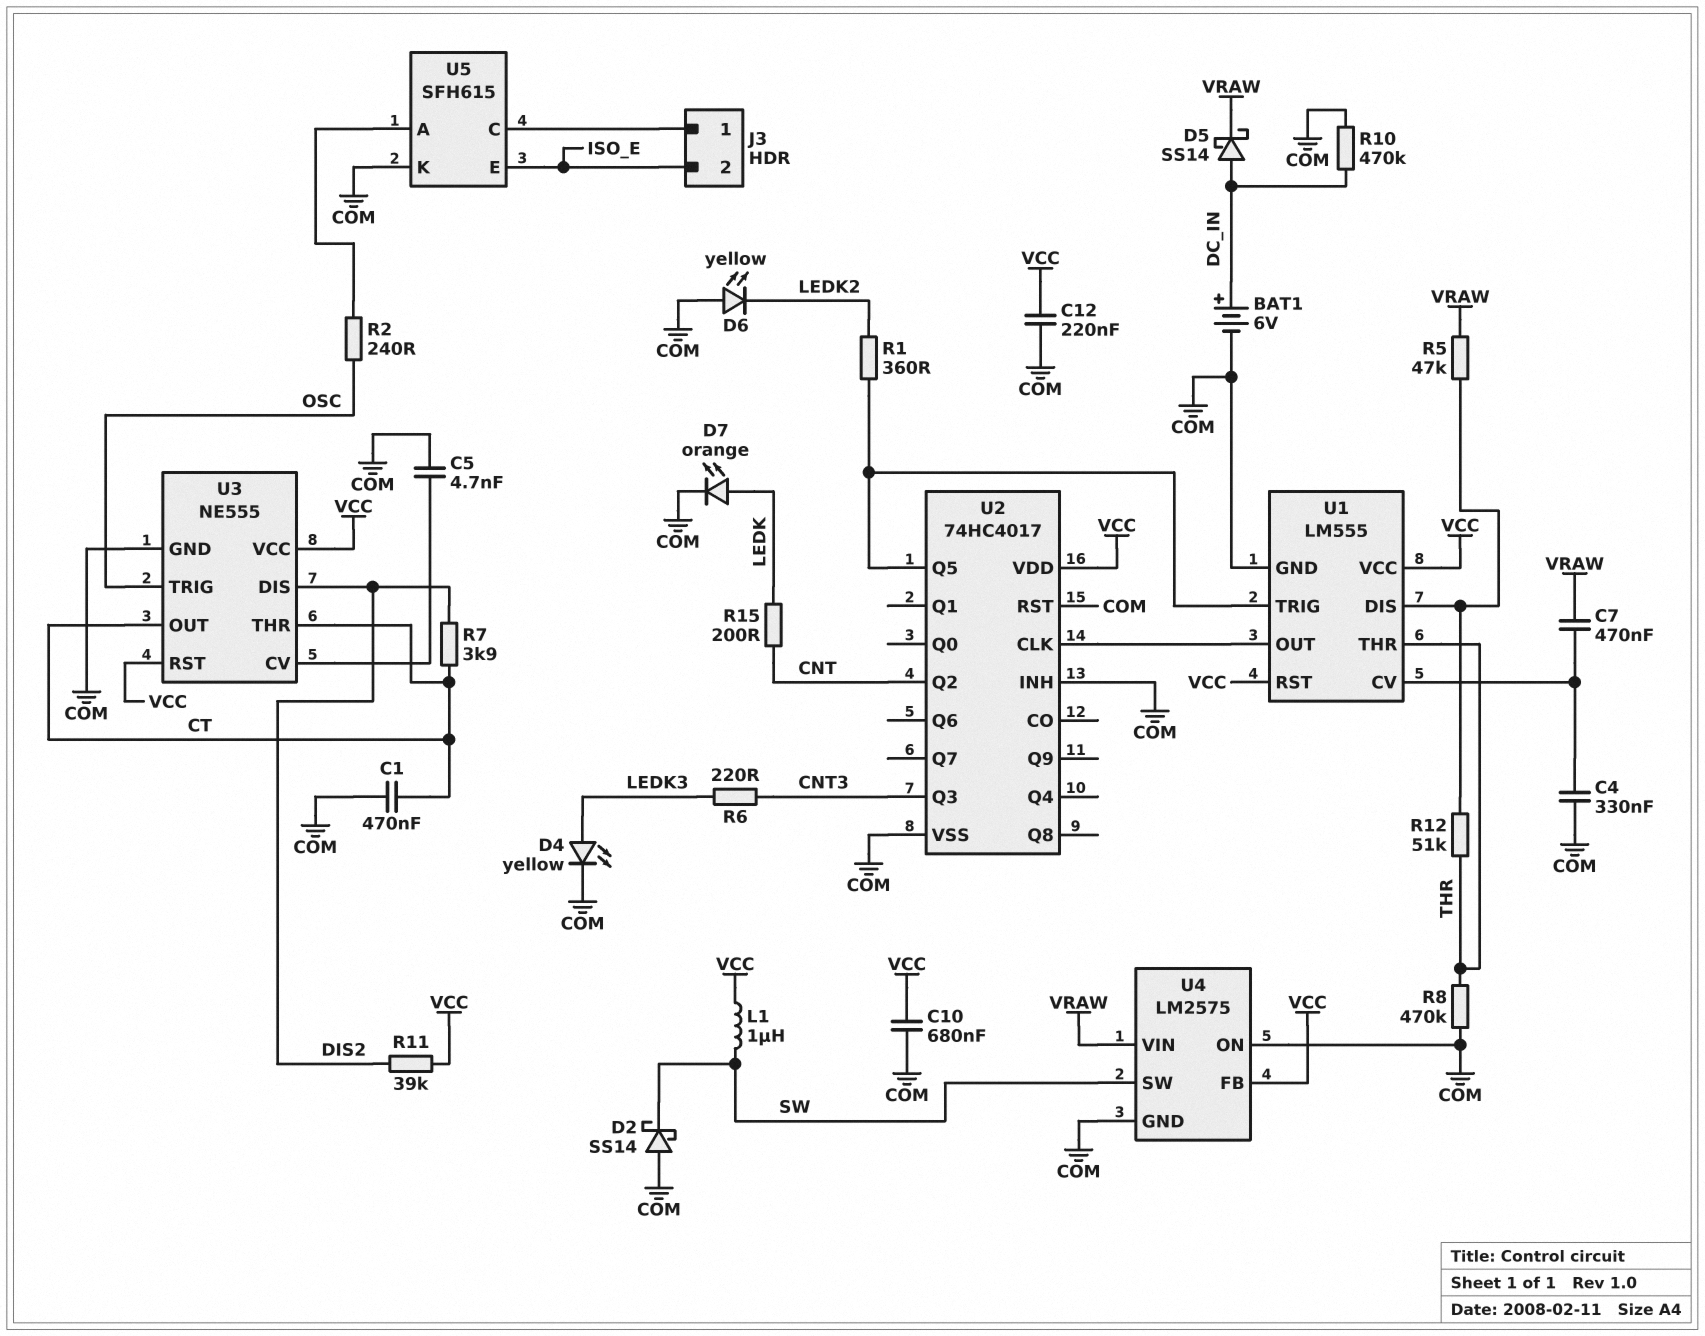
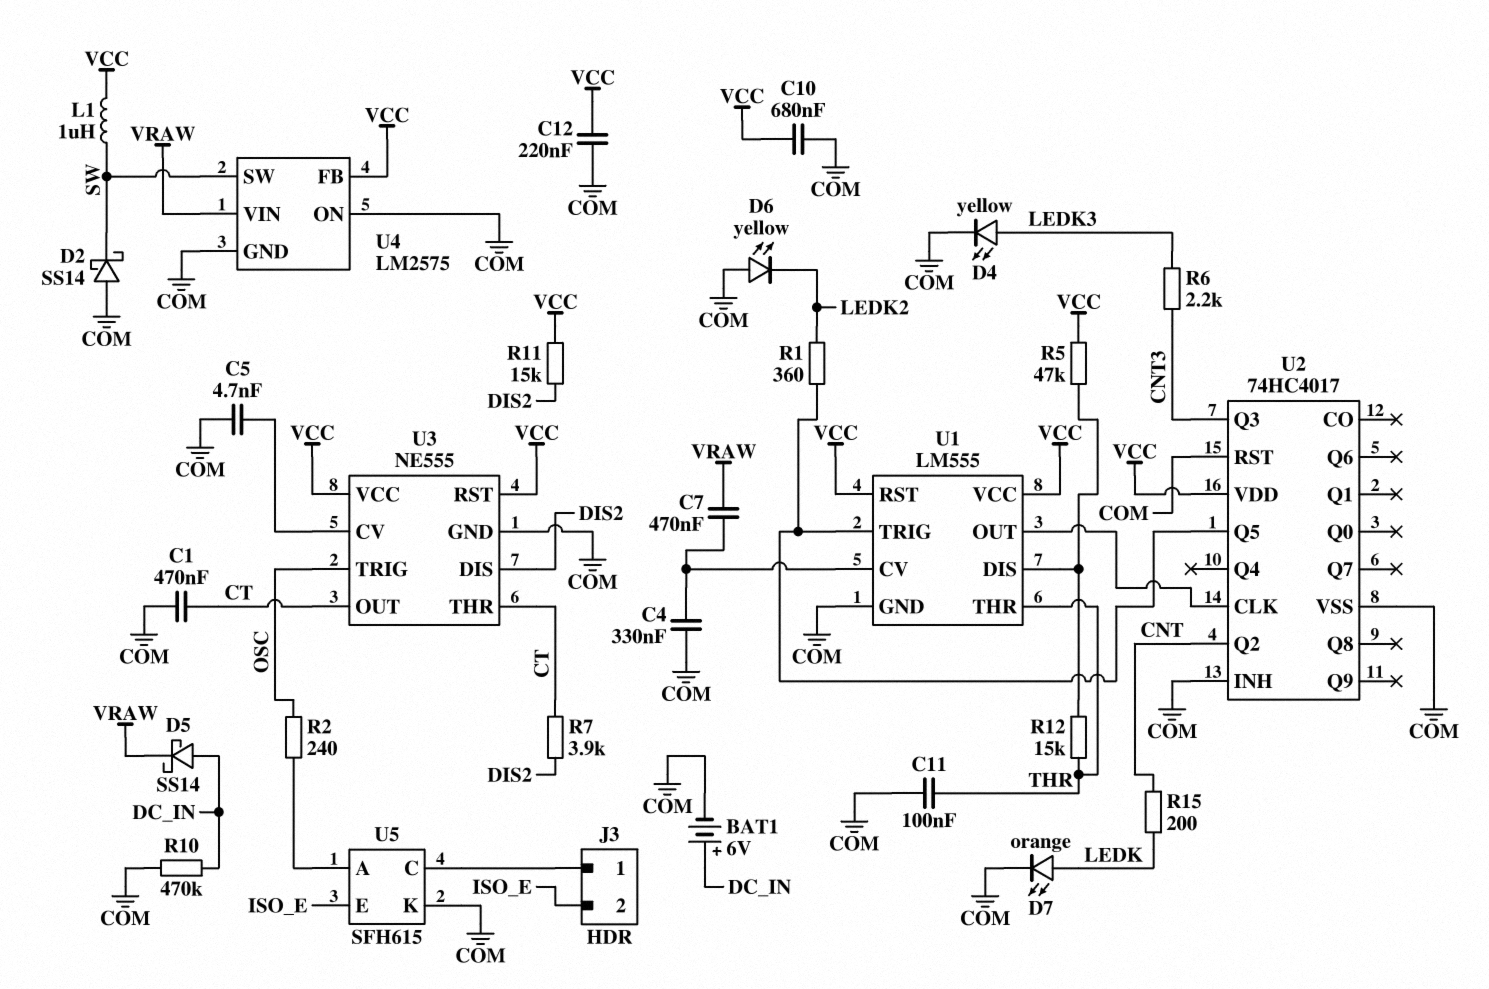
C11: none -> 100nF (COM, THR)
R5: 47k (U1/DIS, VRAW) -> 47k (U1/DIS, VCC)
R6: 220 (CNT3, LEDK3) -> 2.2k (CNT3, LEDK3)
R8: 470k (COM, THR) -> none
R11: 39k (DIS2, VCC) -> 15k (DIS2, VCC)
R12: 51k (THR, U1/DIS) -> 15k (THR, U1/DIS)

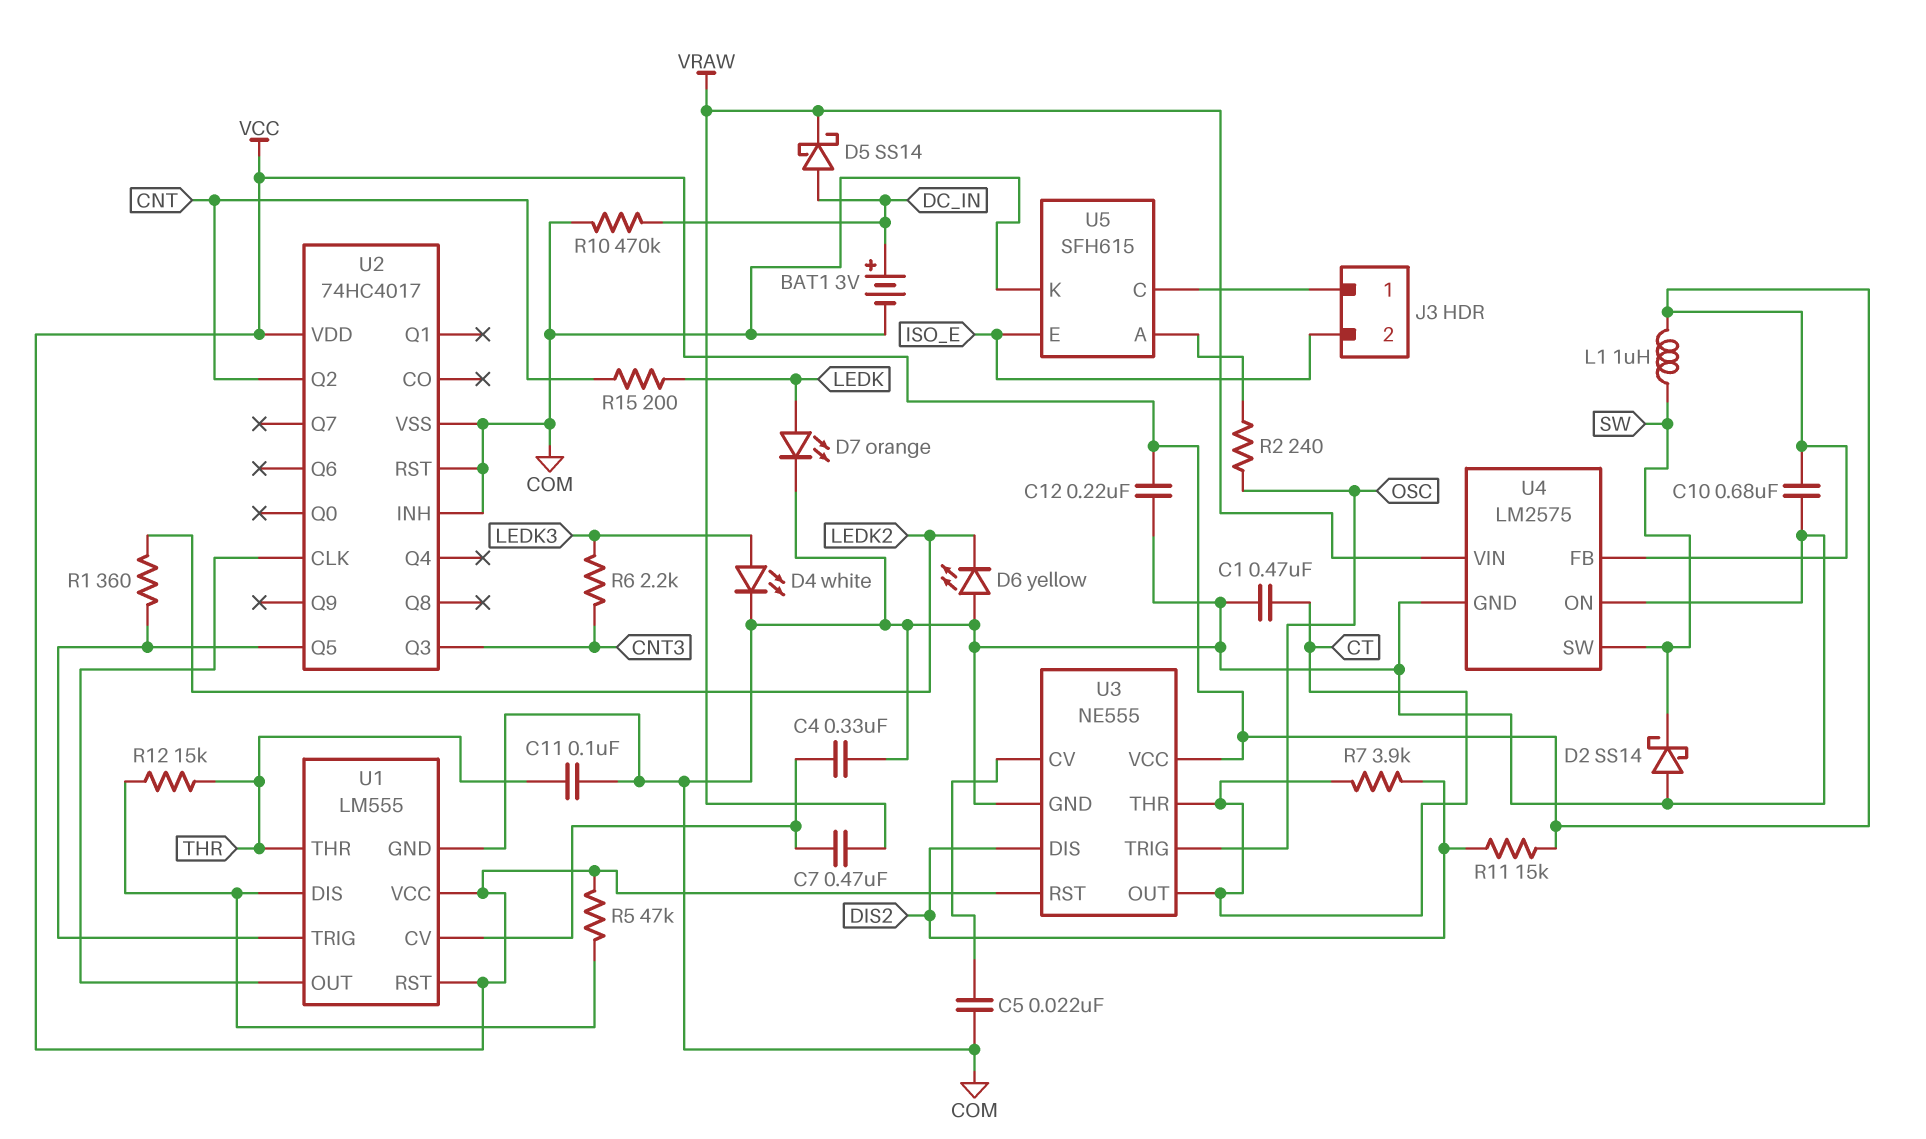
BAT1: 6V (plus DC_IN, minus COM) -> 3V (plus DC_IN, minus COM)
C5: 4.7nF (COM, U3/CV) -> 22nF (COM, U3/CV)
D4: LED yellow (A LEDK3, K COM) -> LED white (A LEDK3, K COM)

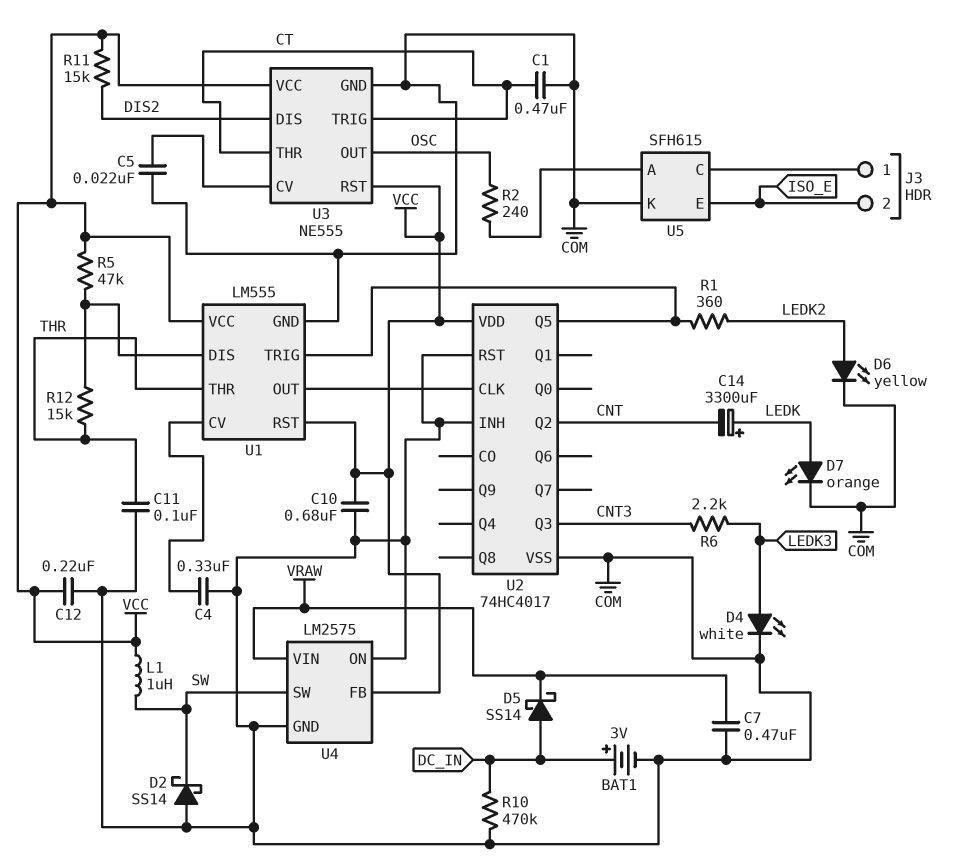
C7: 470nF (U1/CV, VRAW) -> 470nF (COM, VRAW)
C14: none -> 3300uF (plus LEDK, minus CNT)
D6: LED yellow (A COM, K LEDK2) -> LED yellow (A LEDK2, K COM)
R7: 3.9k (CT, DIS2) -> none
R15: 200 (CNT, LEDK) -> none
U3 pin OUT: CT -> OSC
U3 pin TRIG: OSC -> CT

